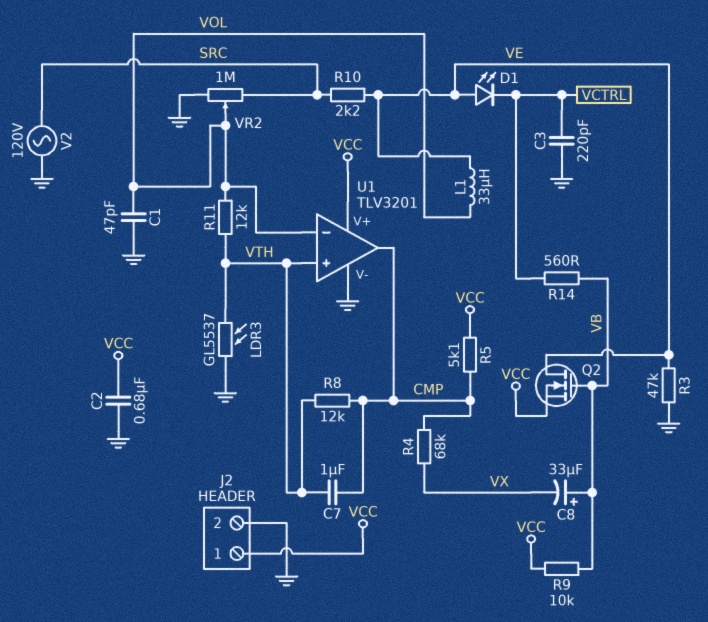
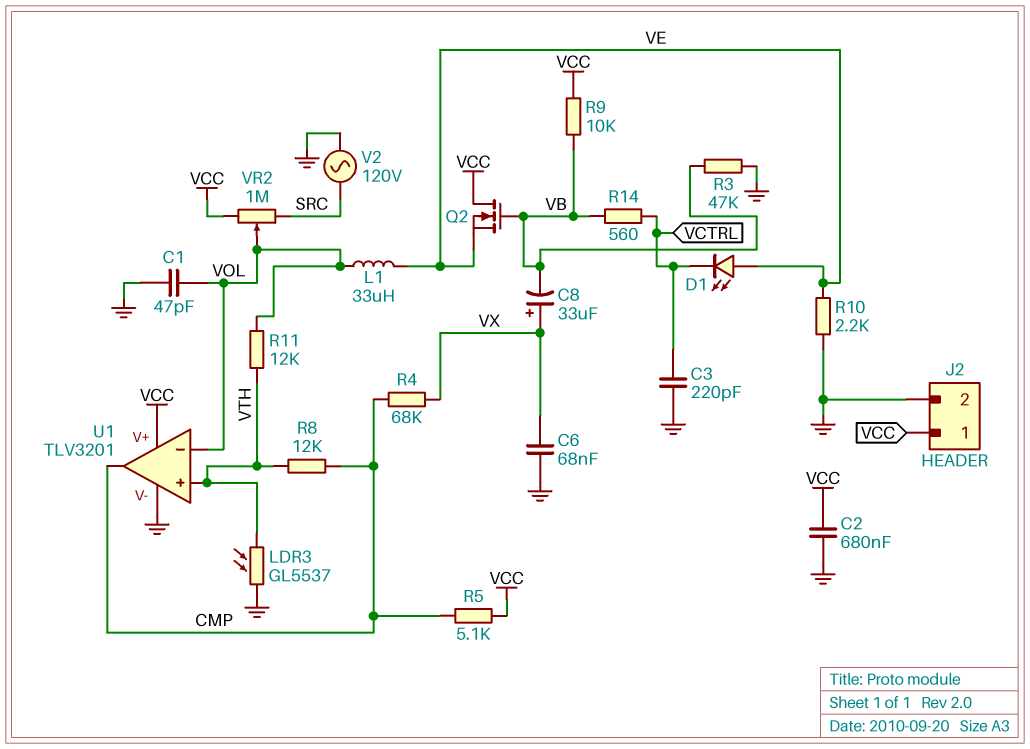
C6: none -> 68nF (GND, VX)
C7: 1uF (CMP, VTH) -> none
C8: 33uF (plus VB, minus VX) -> 33uF (plus VX, minus VB)
Q2: NMOS (G VB, D VE, S VCC) -> NMOS (G VB, D VCC, S VE)
R3: 47k (GND, VE) -> 47k (GND, VB)
R10: 2.2k (SRC, VE) -> 2.2k (GND, VE)
VR2: 1M (GND, SRC, wiper VOL) -> 1M (SRC, VCC, wiper VOL)

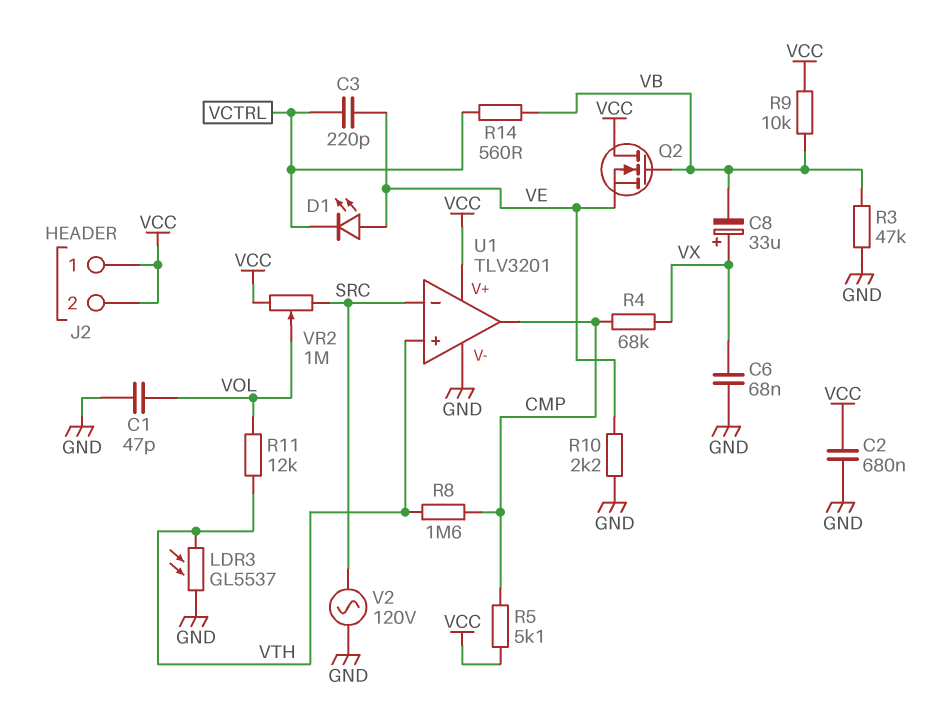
C3: 220pF (GND, VCTRL) -> 220pF (VCTRL, VE)
J2 pin 2: GND -> VCC
L1: 33uH (VE, VOL) -> none
R8: 12k (CMP, VTH) -> 1.6M (CMP, VTH)
U1 pin in-: VOL -> SRC

